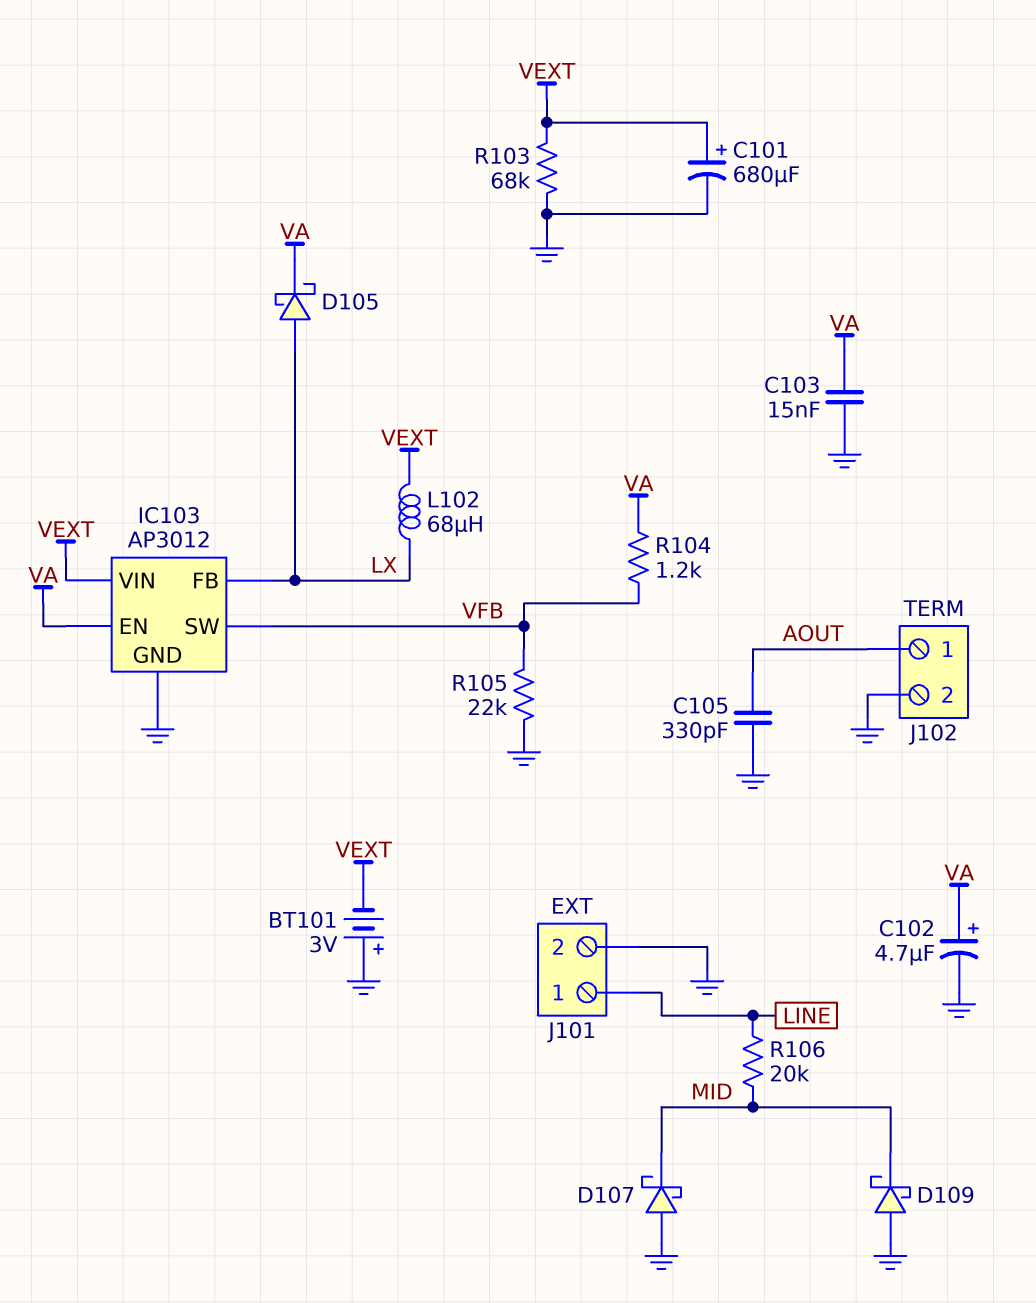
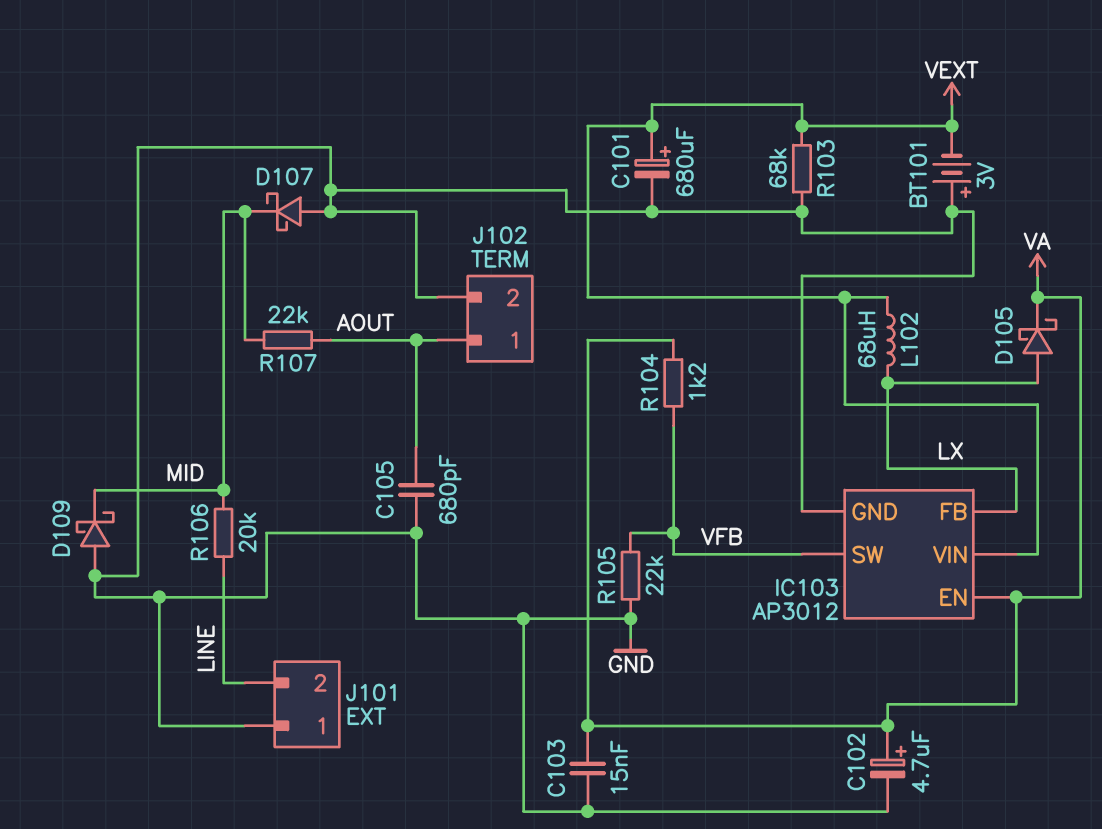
C105: 330pF (AOUT, GND) -> 680pF (AOUT, GND)
J101 pin 1: LINE -> GND
J101 pin 2: GND -> LINE
R107: none -> 22k (AOUT, MID)

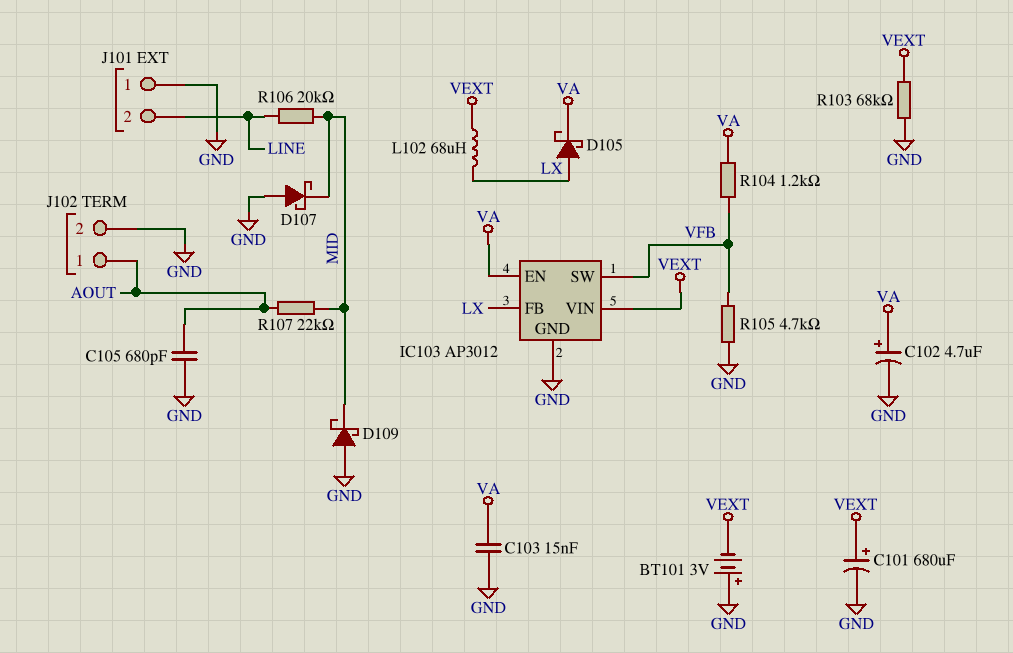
R105: 22k (GND, VFB) -> 4.7k (GND, VFB)

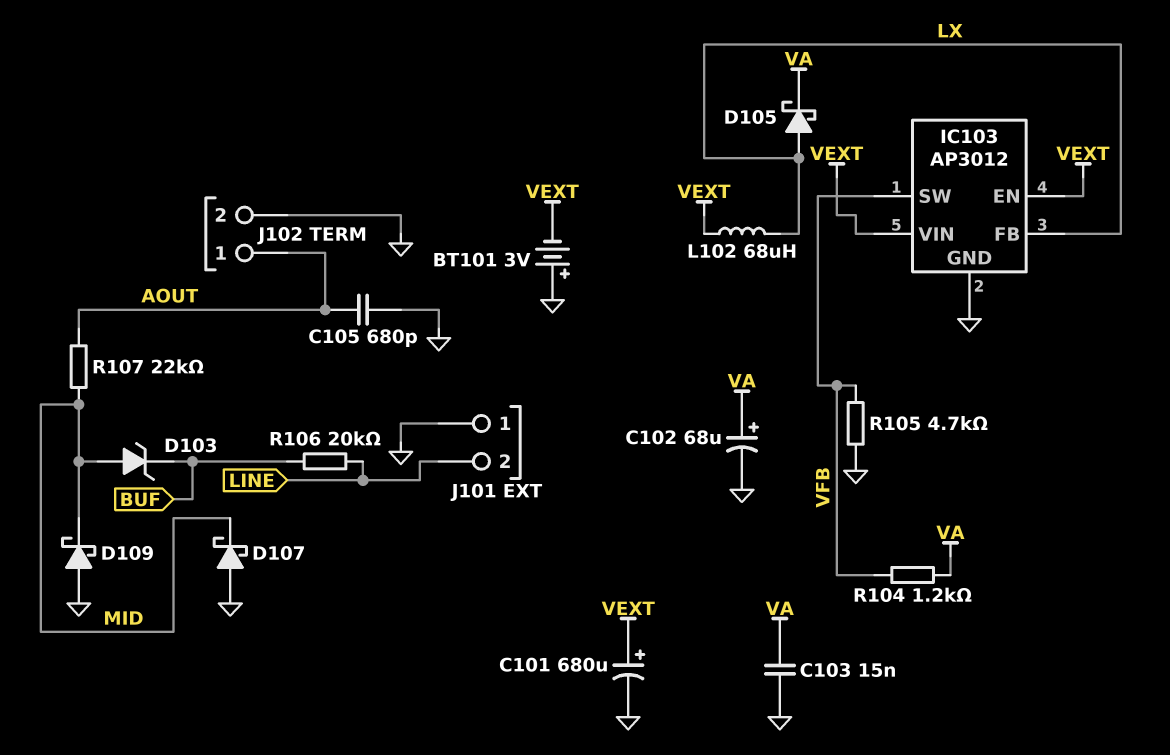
C102: 4.7uF (plus VA, minus GND) -> 68uF (plus VA, minus GND)
D103: none -> zener (A MID, K BUF)
IC103 pin EN: VA -> VEXT
R103: 68k (GND, VEXT) -> none
R106: 20k (LINE, MID) -> 20k (BUF, LINE)

